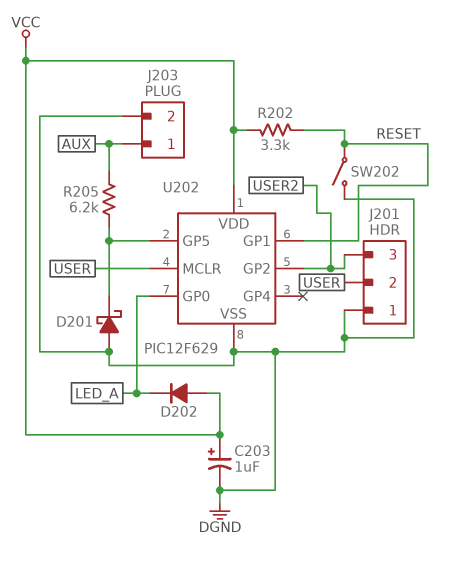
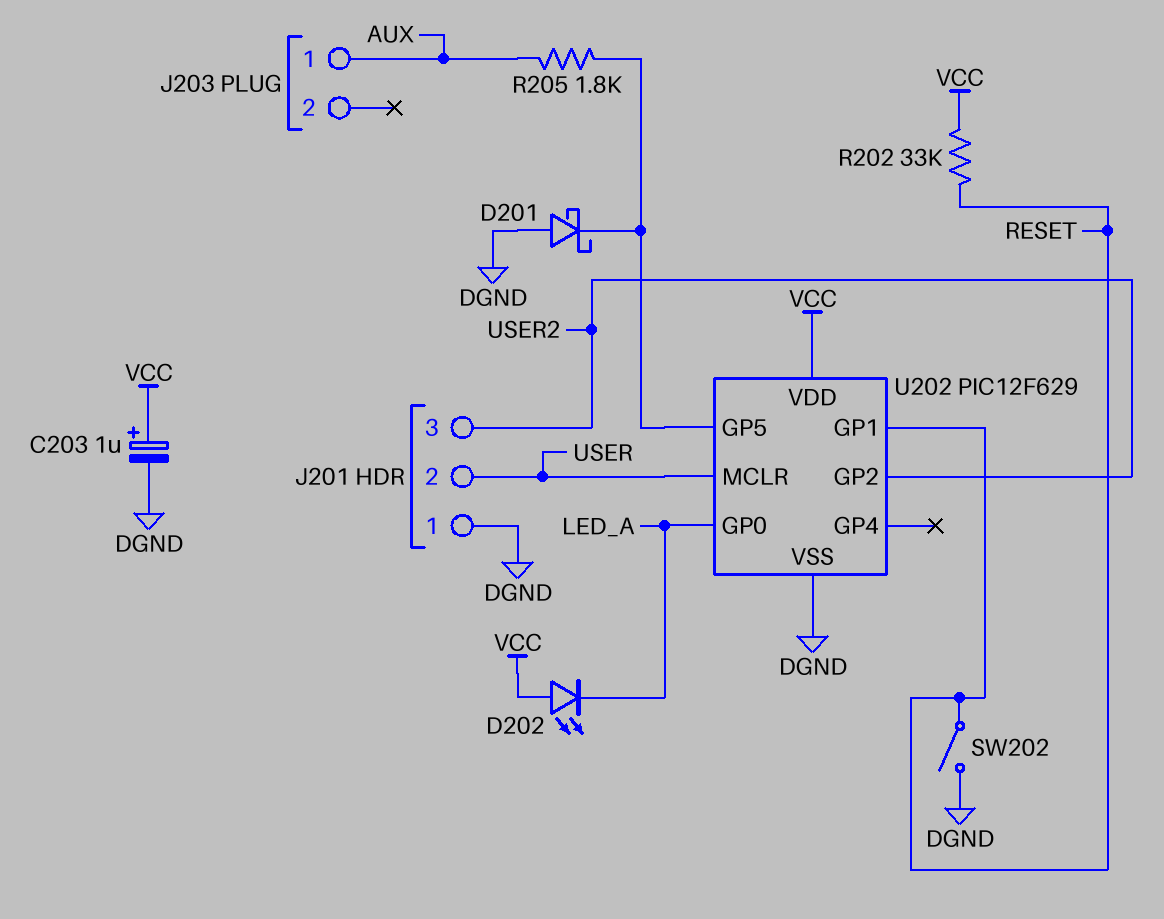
D202: diode (A VCC, K LED_A) -> LED (A VCC, K LED_A)
J203 pin 2: DGND -> none
R202: 3.3k (RESET, VCC) -> 33k (RESET, VCC)
R205: 6.2k (AUX, U202/GP5) -> 1.8k (AUX, U202/GP5)

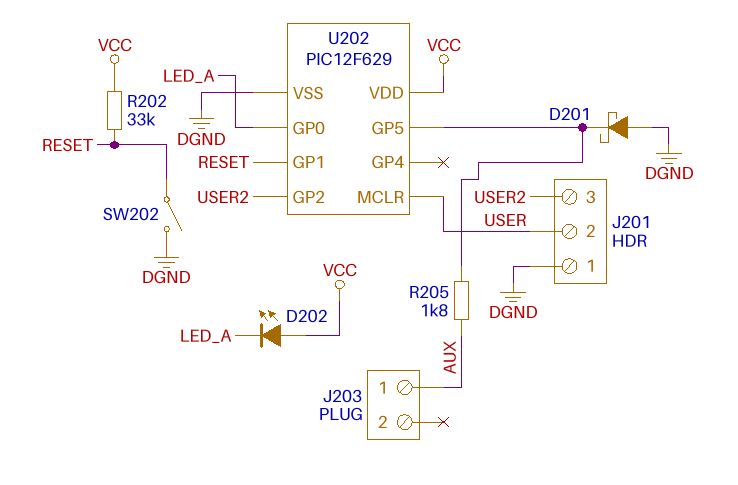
C203: 1uF (plus VCC, minus DGND) -> none

